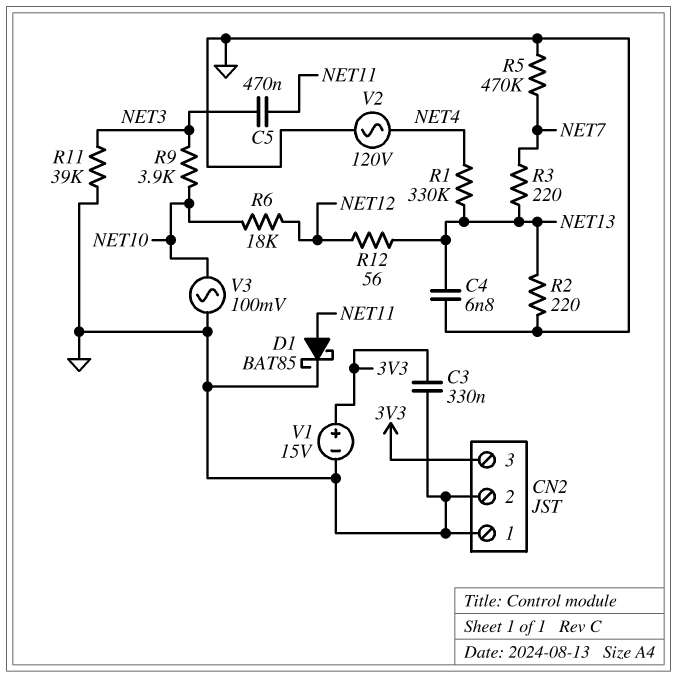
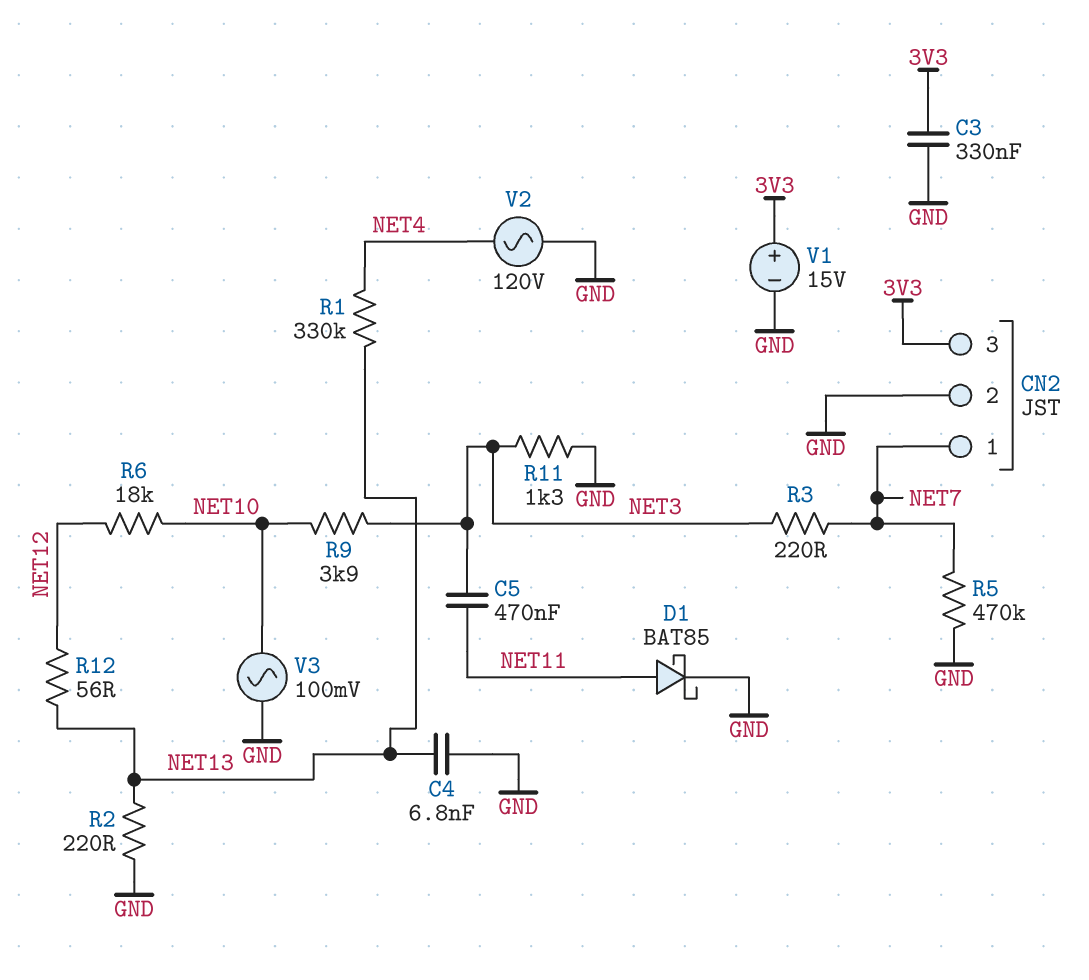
CN2 pin 1: GND -> NET7
R3: 220 (NET7, NET13) -> 220 (NET3, NET7)
R11: 39k (GND, NET3) -> 1.3k (GND, NET3)

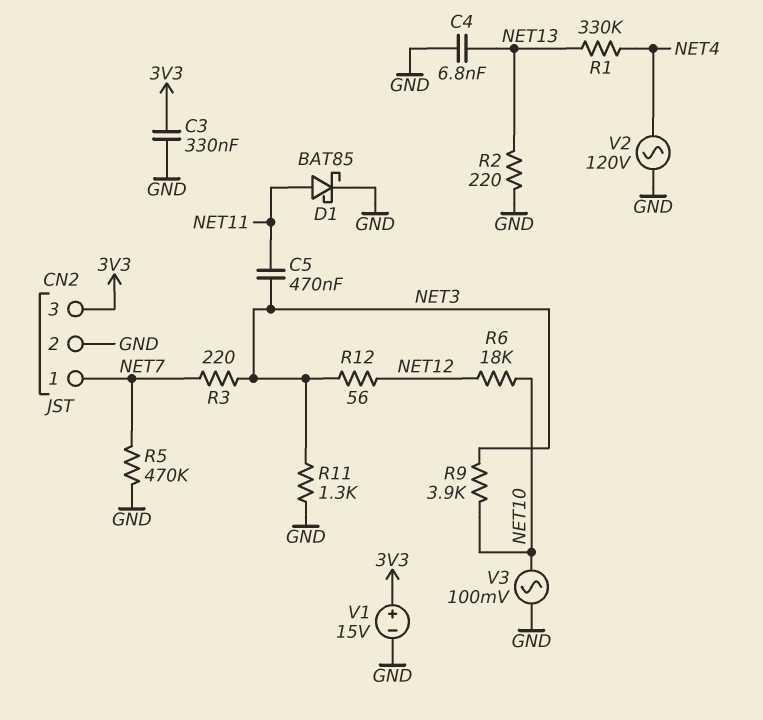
R12: 56 (NET12, NET13) -> 56 (NET3, NET12)

